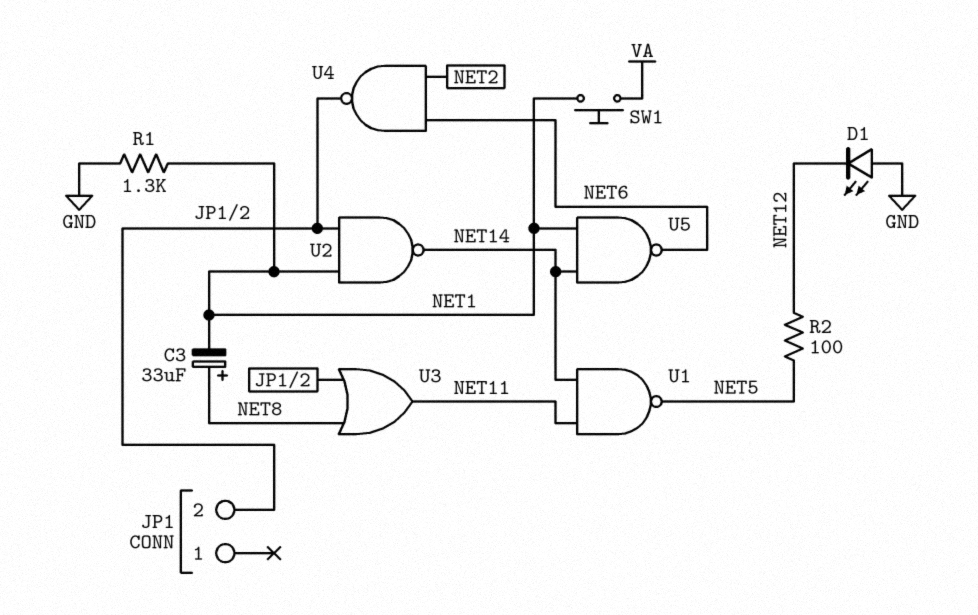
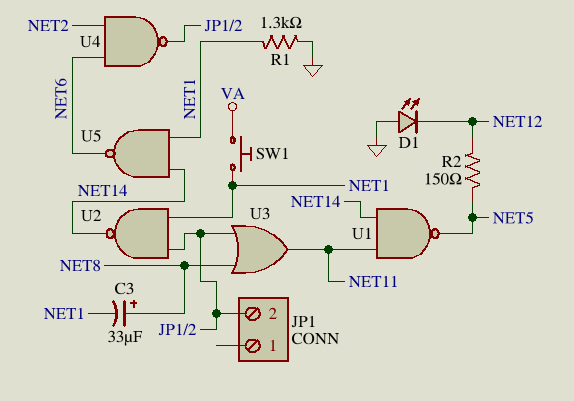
R2: 100 (NET5, NET12) -> 150 (NET5, NET12)

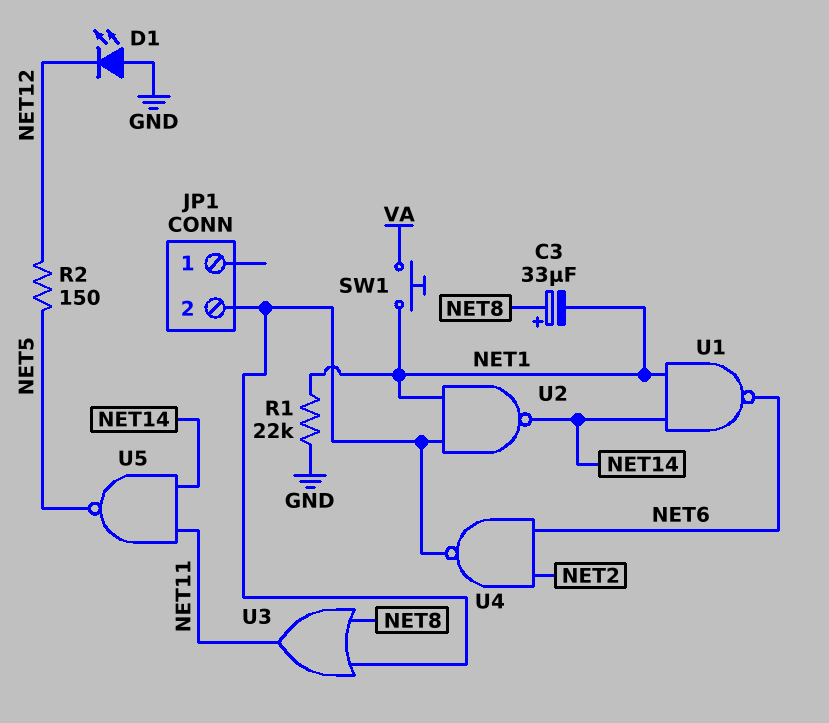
R1: 1.3k (GND, NET1) -> 22k (GND, NET1)
U1: NAND (in NET11, in NET14, out NET5) -> NAND (in NET1, in NET14, out NET6)
U5: NAND (in NET1, in NET14, out NET6) -> NAND (in NET11, in NET14, out NET5)

